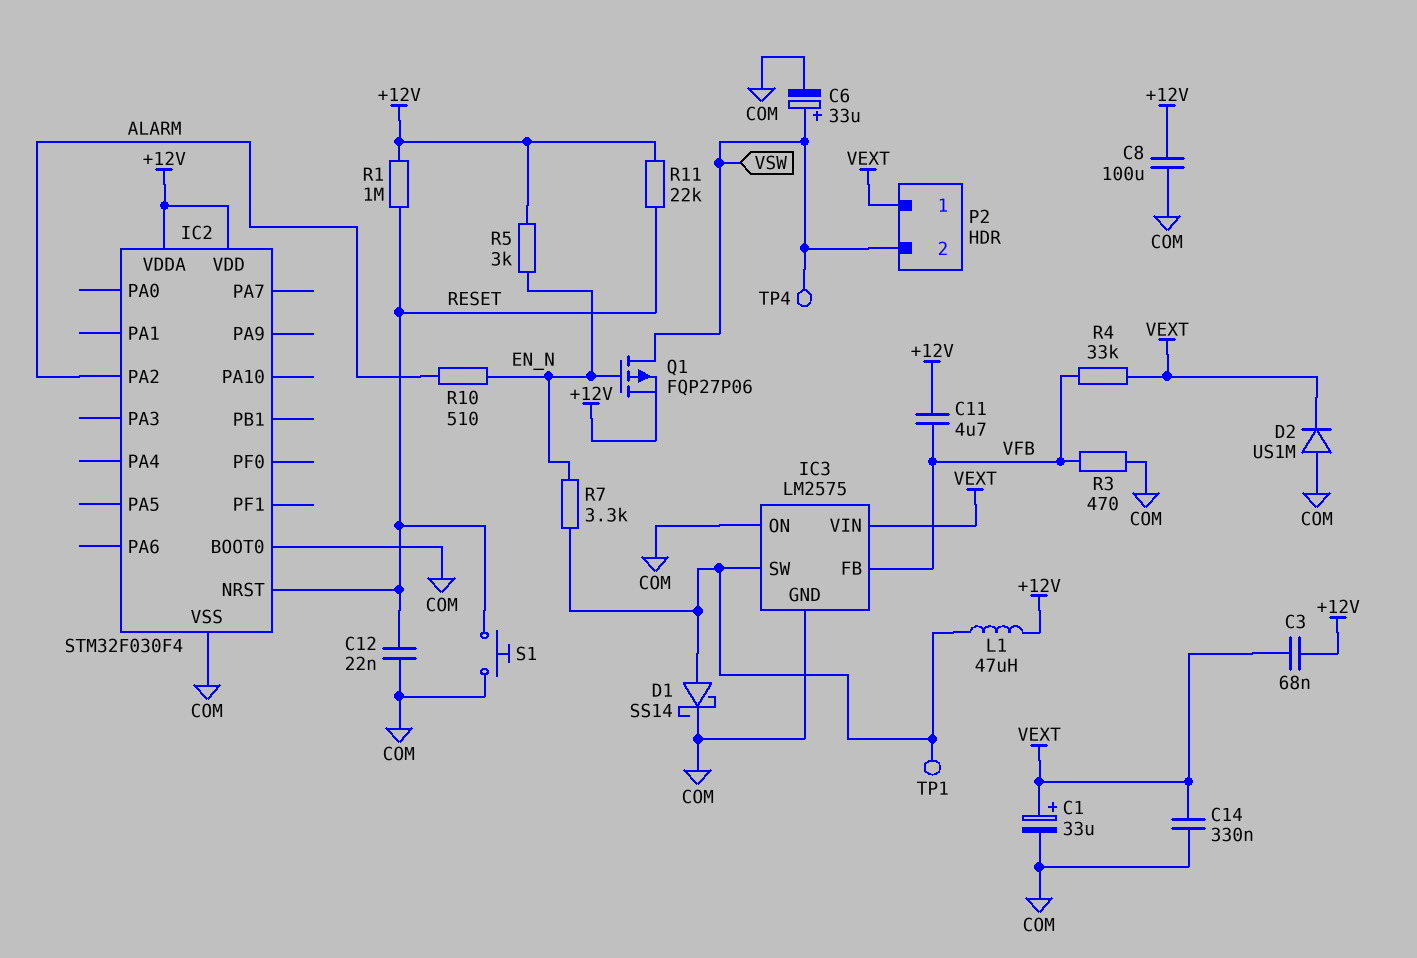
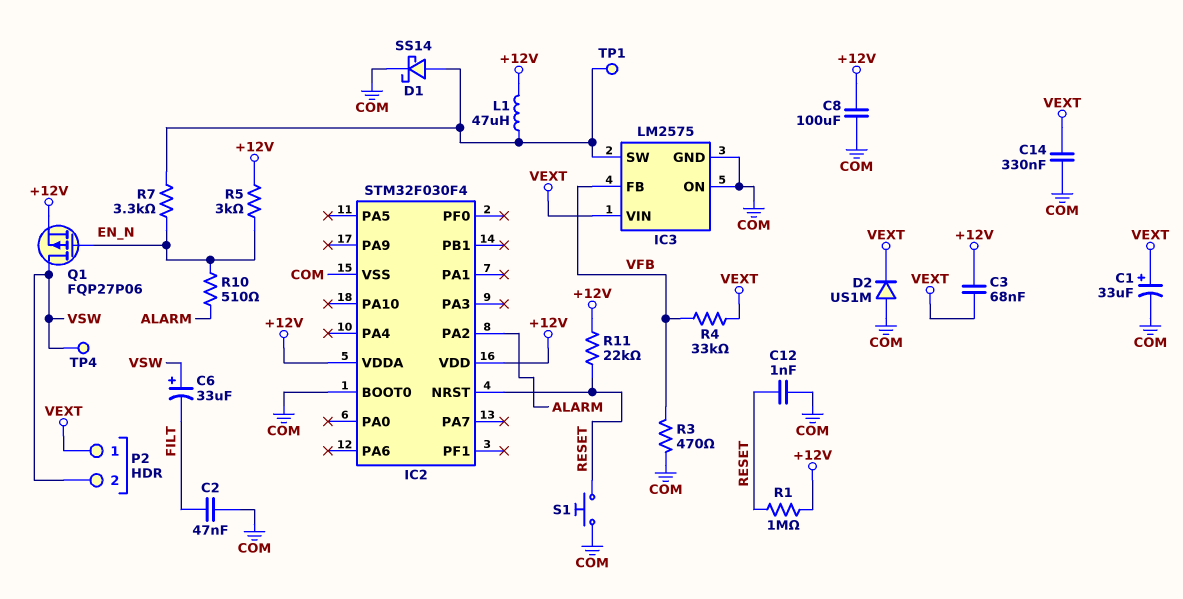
C2: none -> 47nF (COM, FILT)
C6: 33uF (plus VSW, minus COM) -> 33uF (plus VSW, minus FILT)
C11: 4.7uF (+12V, VFB) -> none
C12: 22nF (COM, RESET) -> 1nF (COM, RESET)

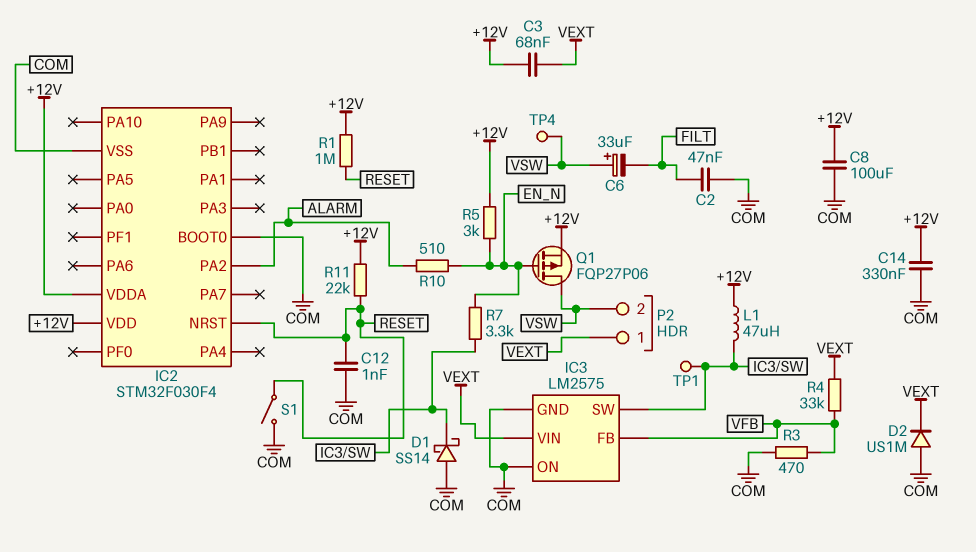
C1: 33uF (plus VEXT, minus COM) -> none
C14: 330nF (COM, VEXT) -> 330nF (+12V, COM)
D1: schottky SS14 (A IC3/SW, K COM) -> schottky SS14 (A COM, K IC3/SW)
S1: button (COM, RESET) -> switch (COM, RESET)

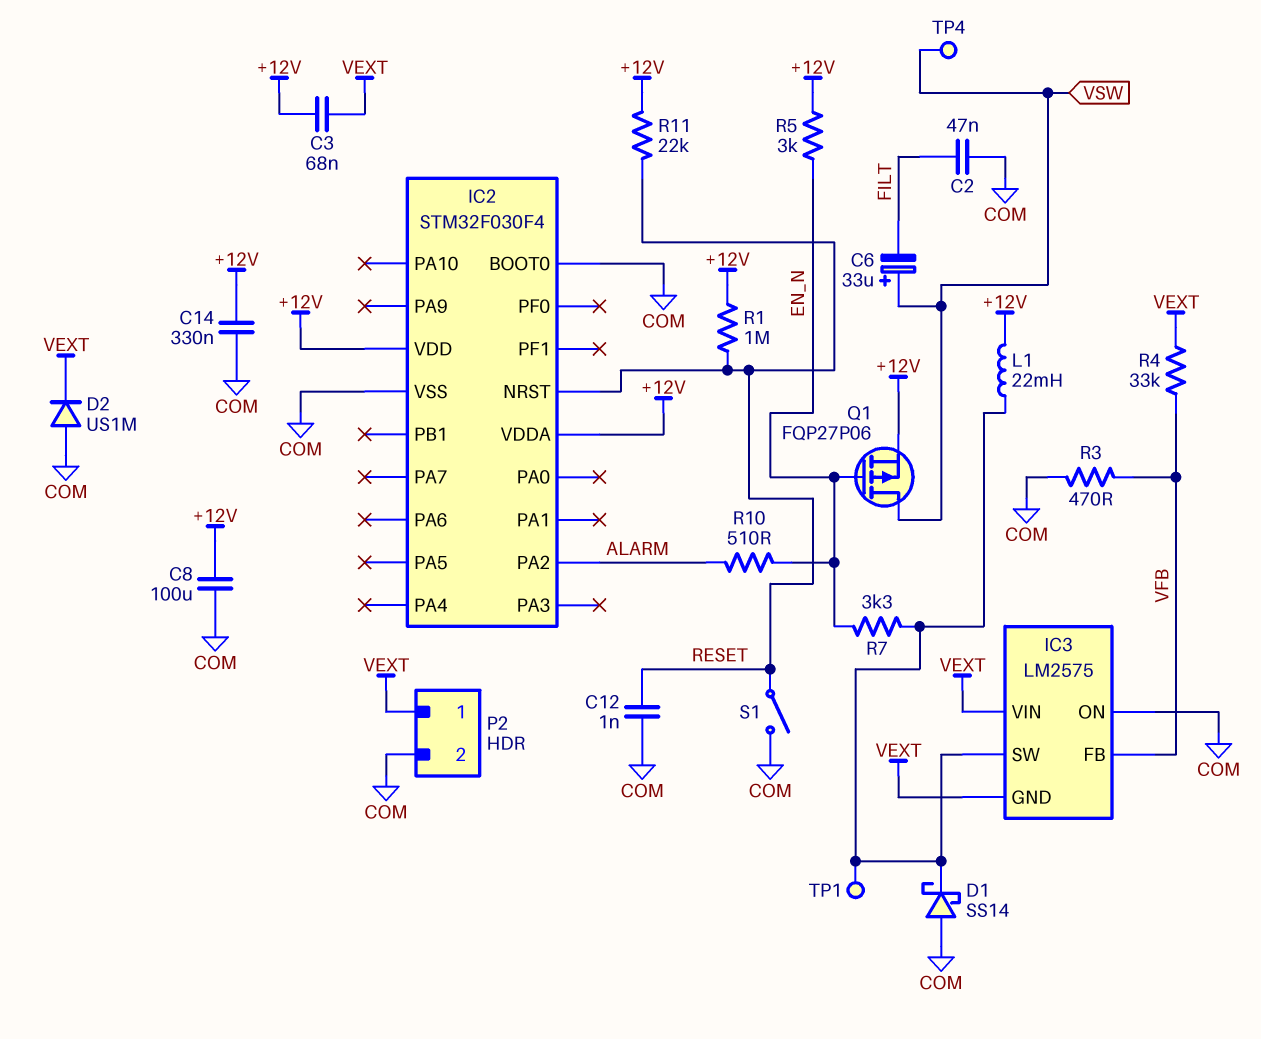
IC3 pin GND: COM -> VEXT
L1: 47uH (+12V, IC3/SW) -> 22mH (+12V, IC3/SW)
P2 pin 2: VSW -> COM

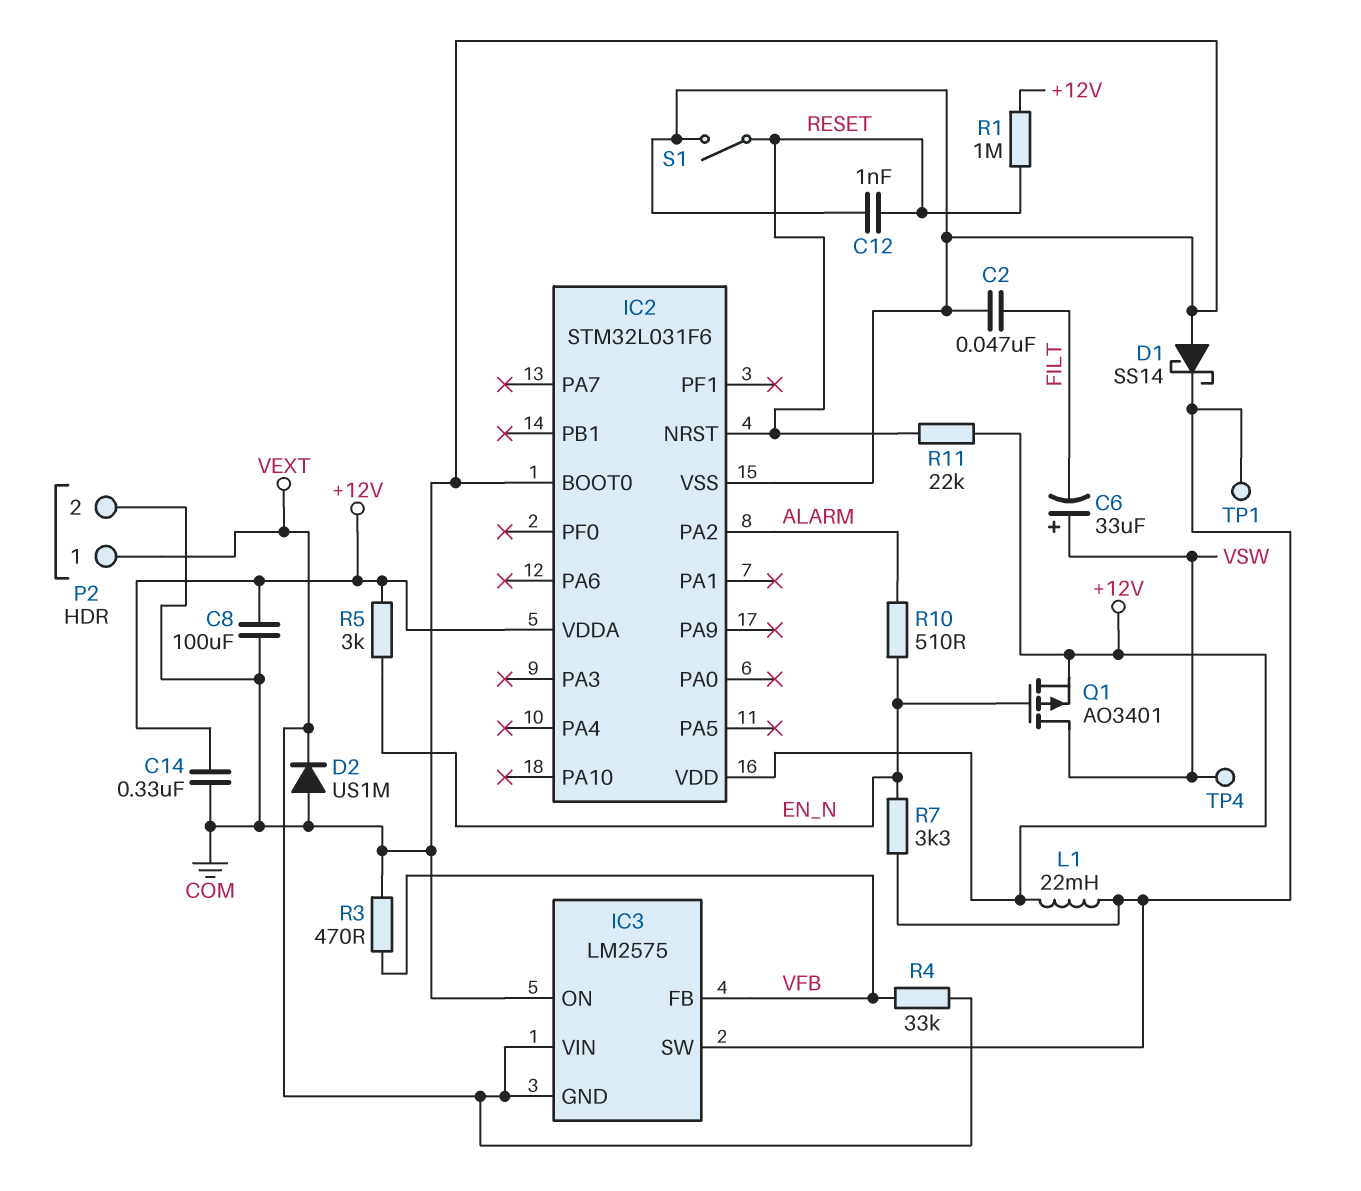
C3: 68nF (+12V, VEXT) -> none
IC2: STM32F030F4 -> STM32L031F6
Q1: PMOS FQP27P06 (G EN_N, D VSW, S +12V) -> PMOS AO3401 (G EN_N, D VSW, S +12V)

